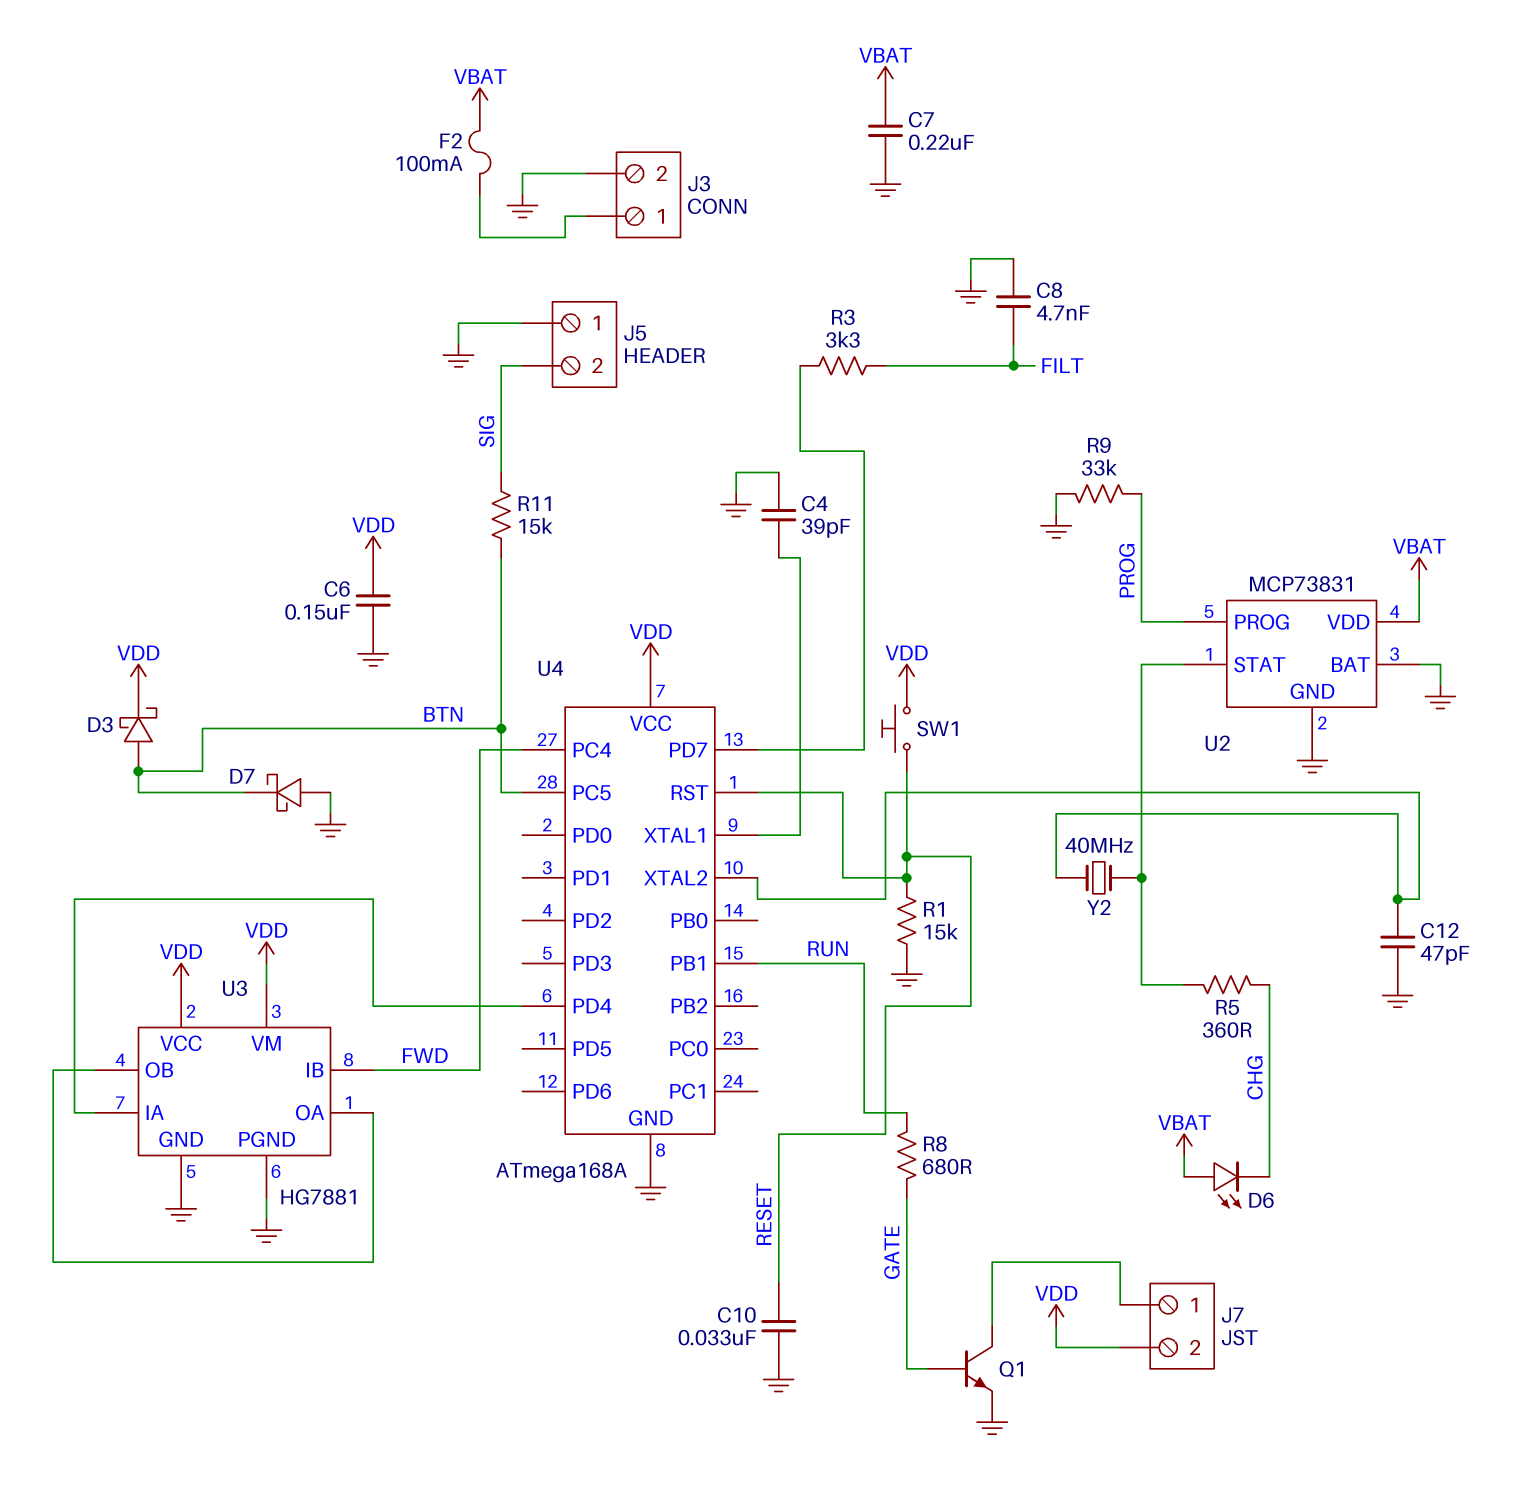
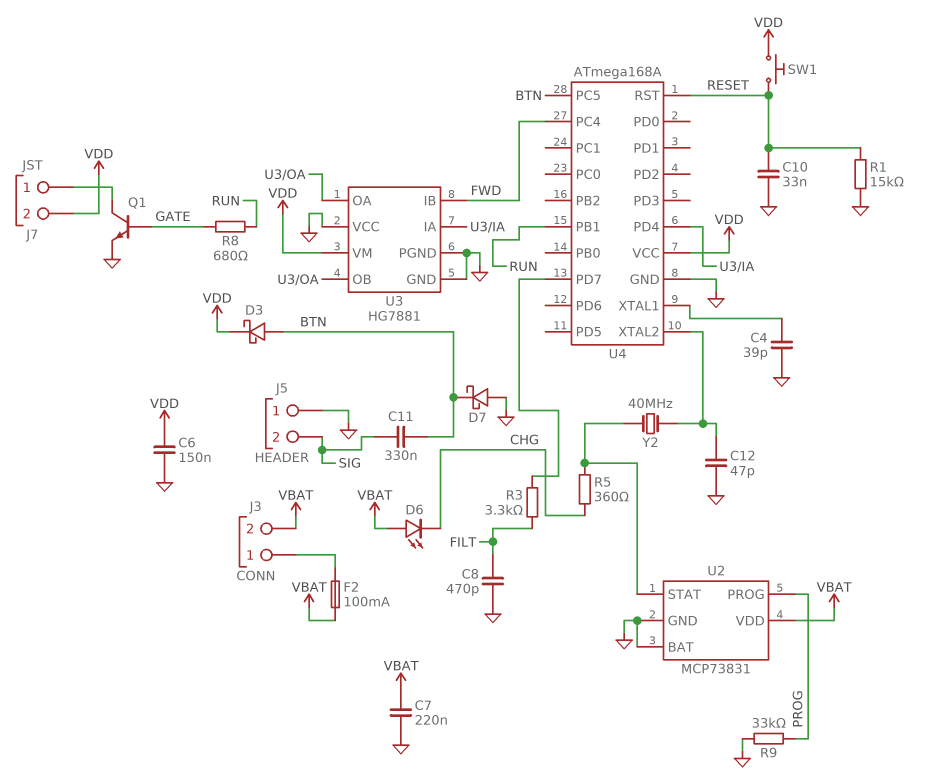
C8: 4.7nF (FILT, GND) -> 470pF (FILT, GND)
C11: none -> 330nF (BTN, SIG)
J3 pin 2: GND -> VBAT
R11: 15k (BTN, SIG) -> none
U3 pin VCC: VDD -> GND

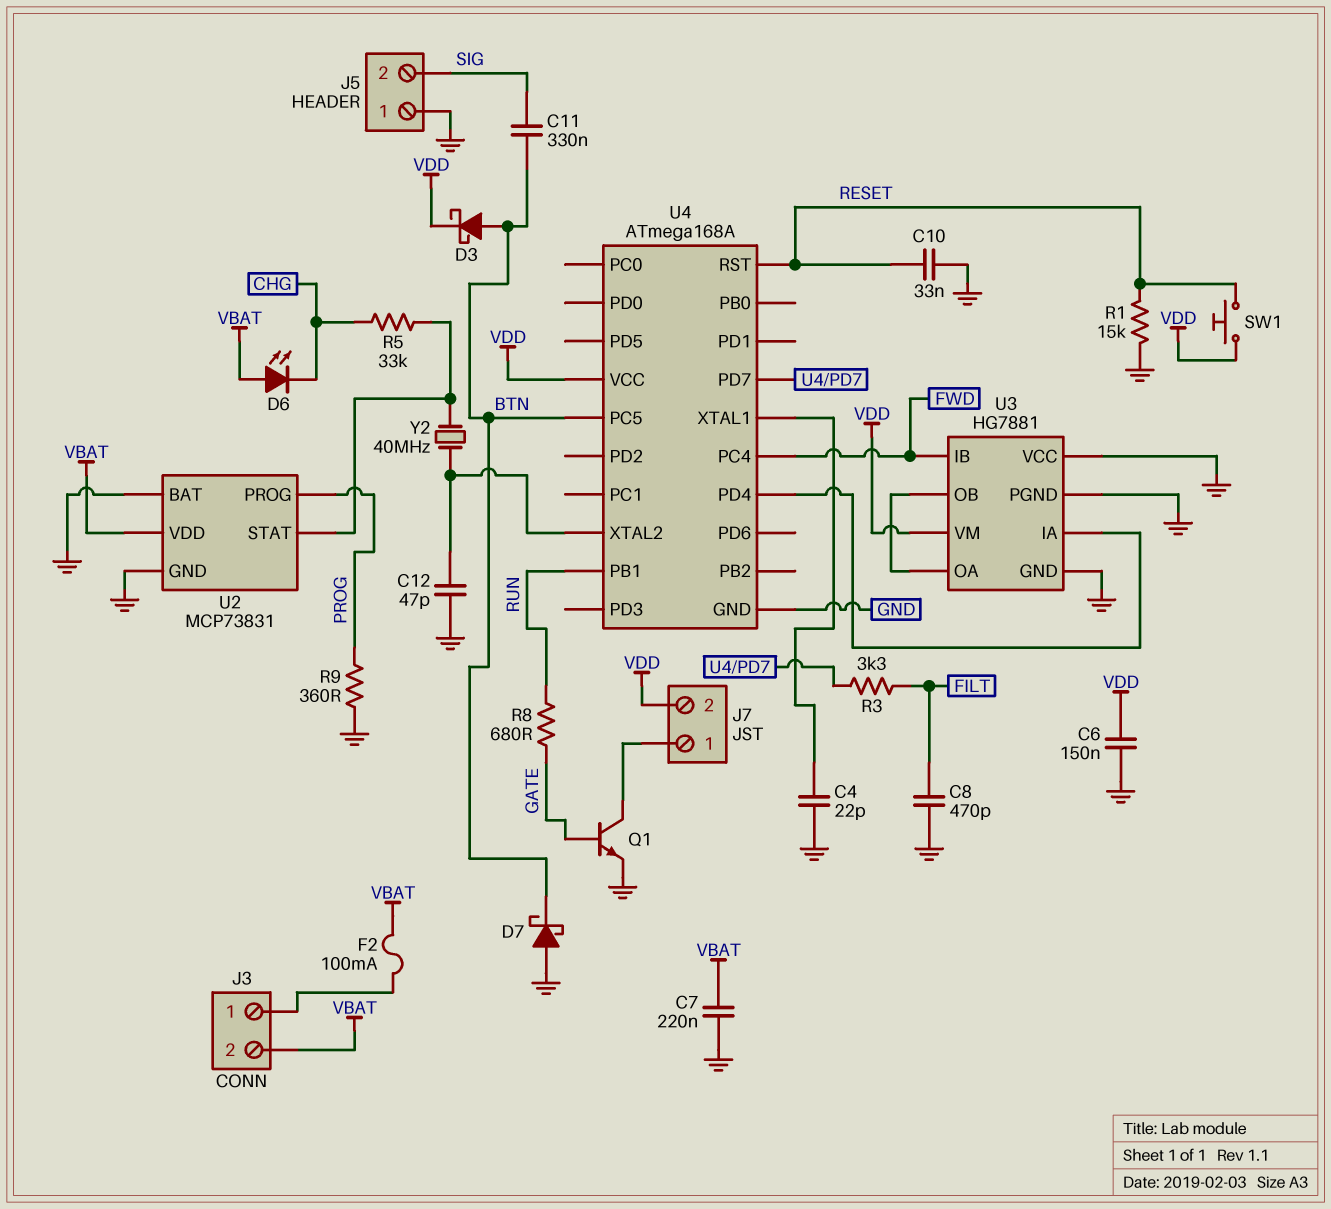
C4: 39pF (GND, U4/XTAL1) -> 22pF (GND, U4/XTAL1)
R5: 360 (CHG, U2/STAT) -> 33k (CHG, U2/STAT)
R9: 33k (GND, PROG) -> 360 (GND, PROG)

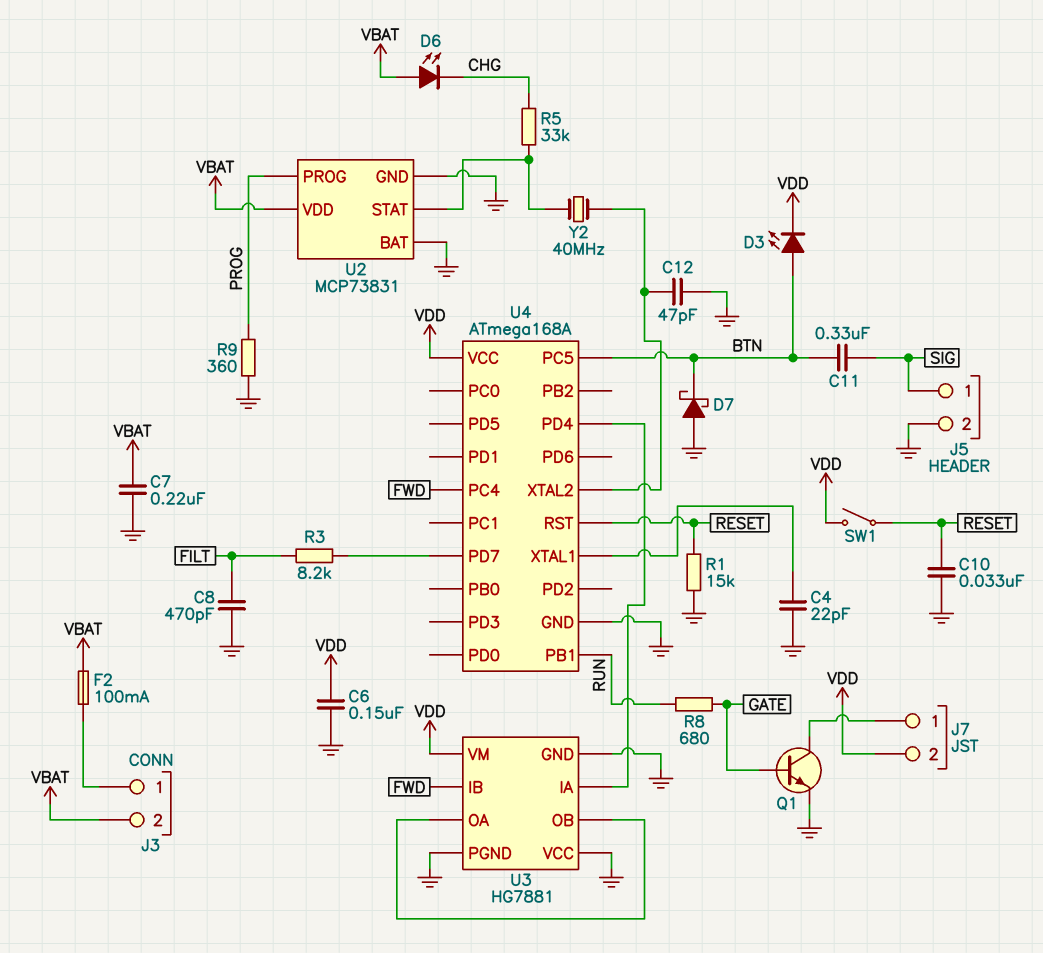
D3: schottky (A BTN, K VDD) -> LED (A BTN, K VDD)
J5 pin 1: GND -> SIG
J5 pin 2: SIG -> GND
R3: 3.3k (FILT, U4/PD7) -> 8.2k (FILT, U4/PD7)
SW1: button (RESET, VDD) -> switch (RESET, VDD)

